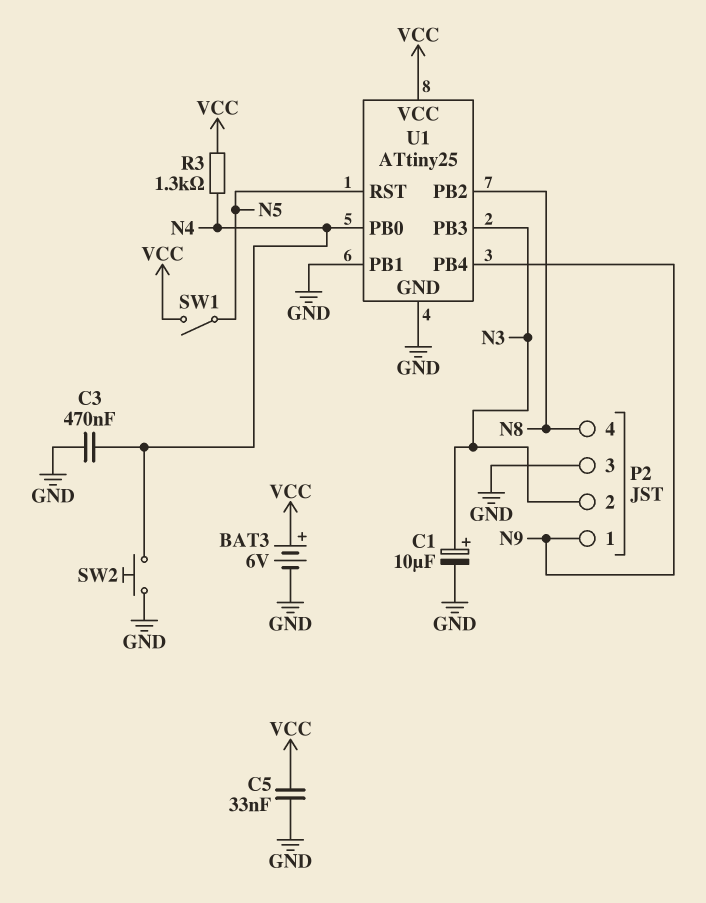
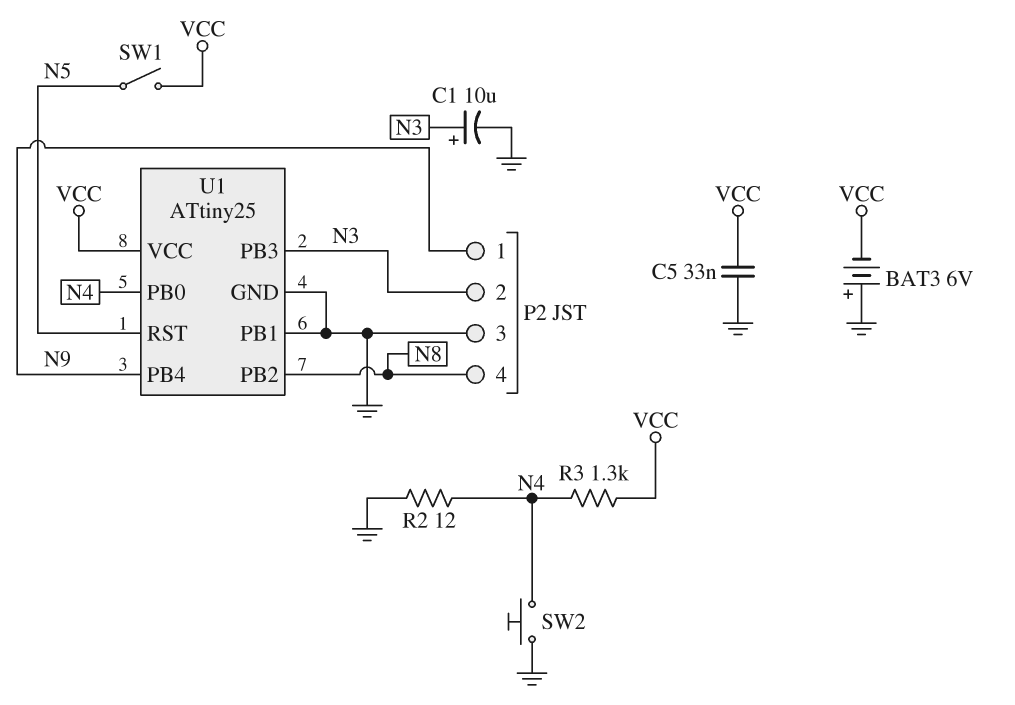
BAT3: 6V (plus VCC, minus GND) -> 6V (plus GND, minus VCC)
C3: 470nF (GND, N4) -> none
R2: none -> 12 (GND, N4)

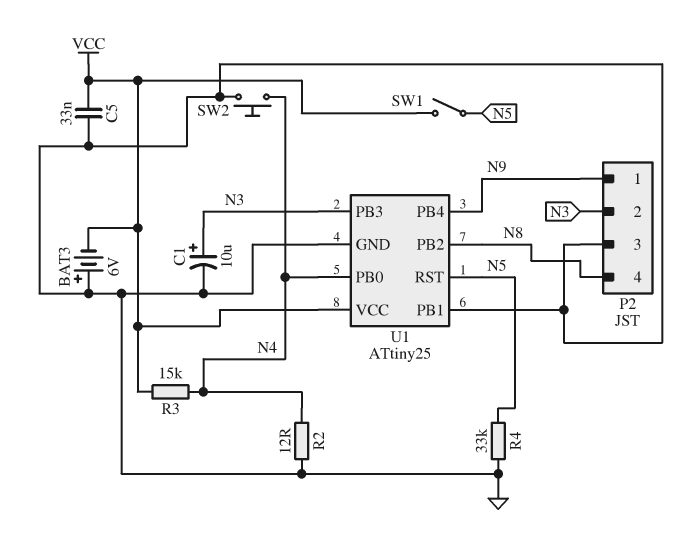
R3: 1.3k (N4, VCC) -> 15k (N4, VCC)
R4: none -> 33k (GND, N5)

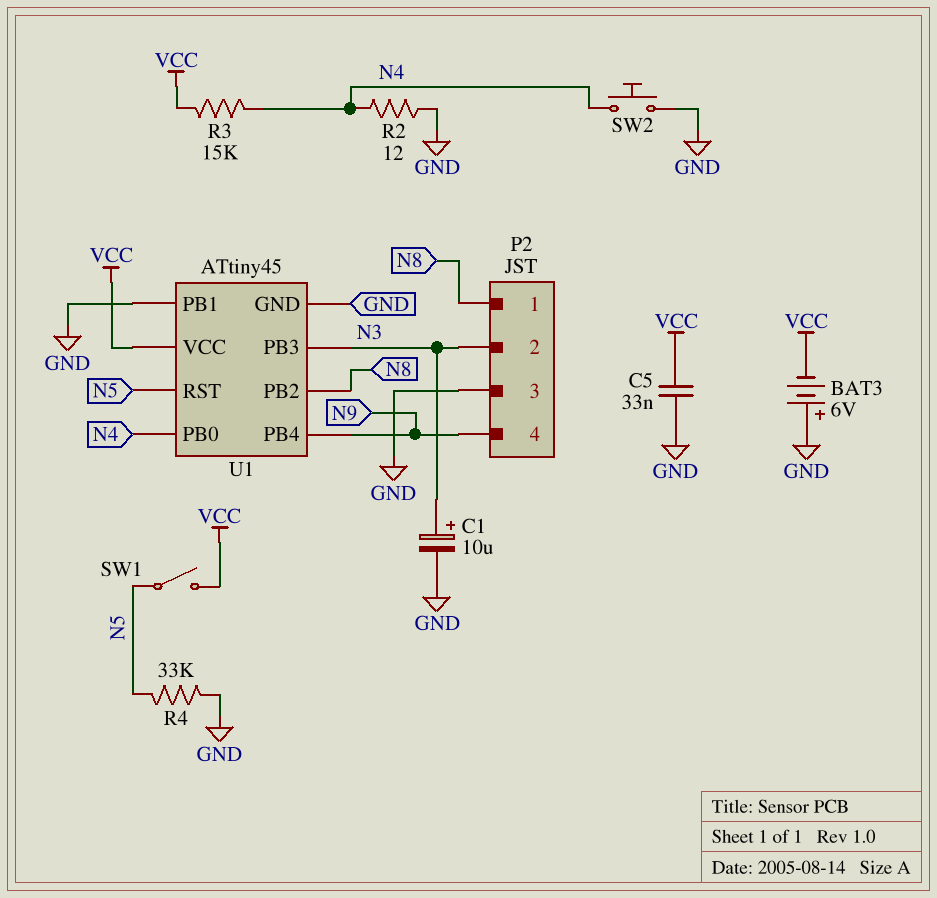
P2 pin 1: N9 -> N8
P2 pin 4: N8 -> N9
U1: ATtiny25 -> ATtiny45

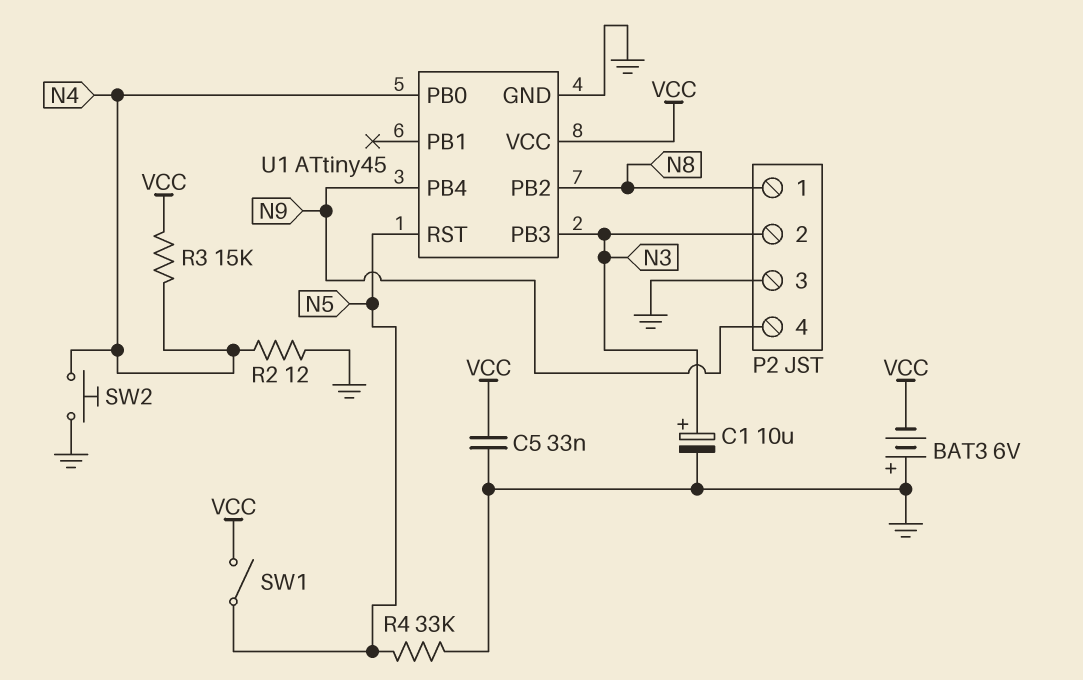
U1 pin PB1: GND -> none

